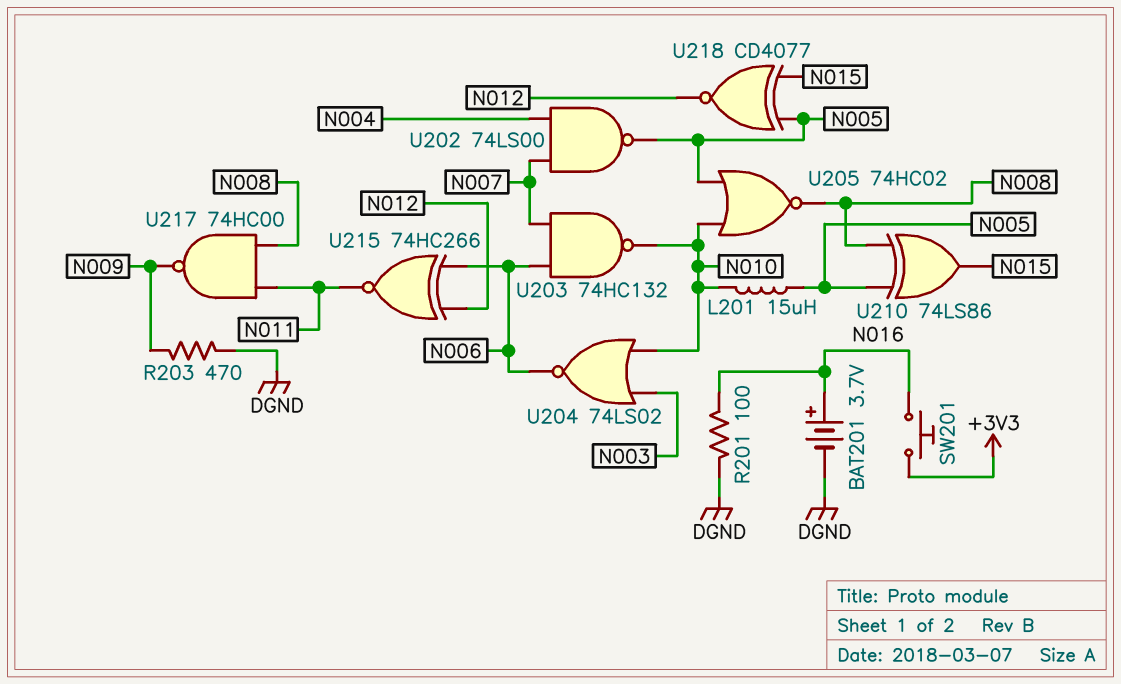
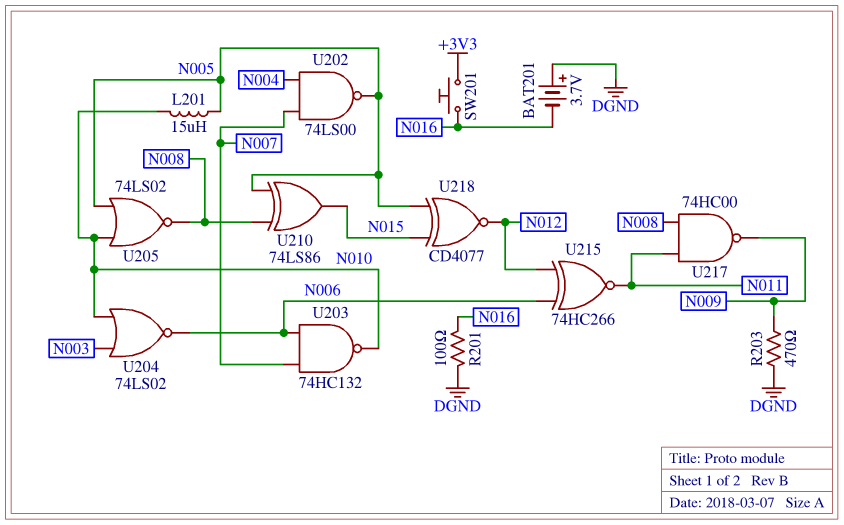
BAT201: 3.7V (plus N016, minus DGND) -> 3.7V (plus DGND, minus N016)
U205: NOR 74HC02 (in N005, in N010, out N008) -> NOR 74LS02 (in N005, in N010, out N008)

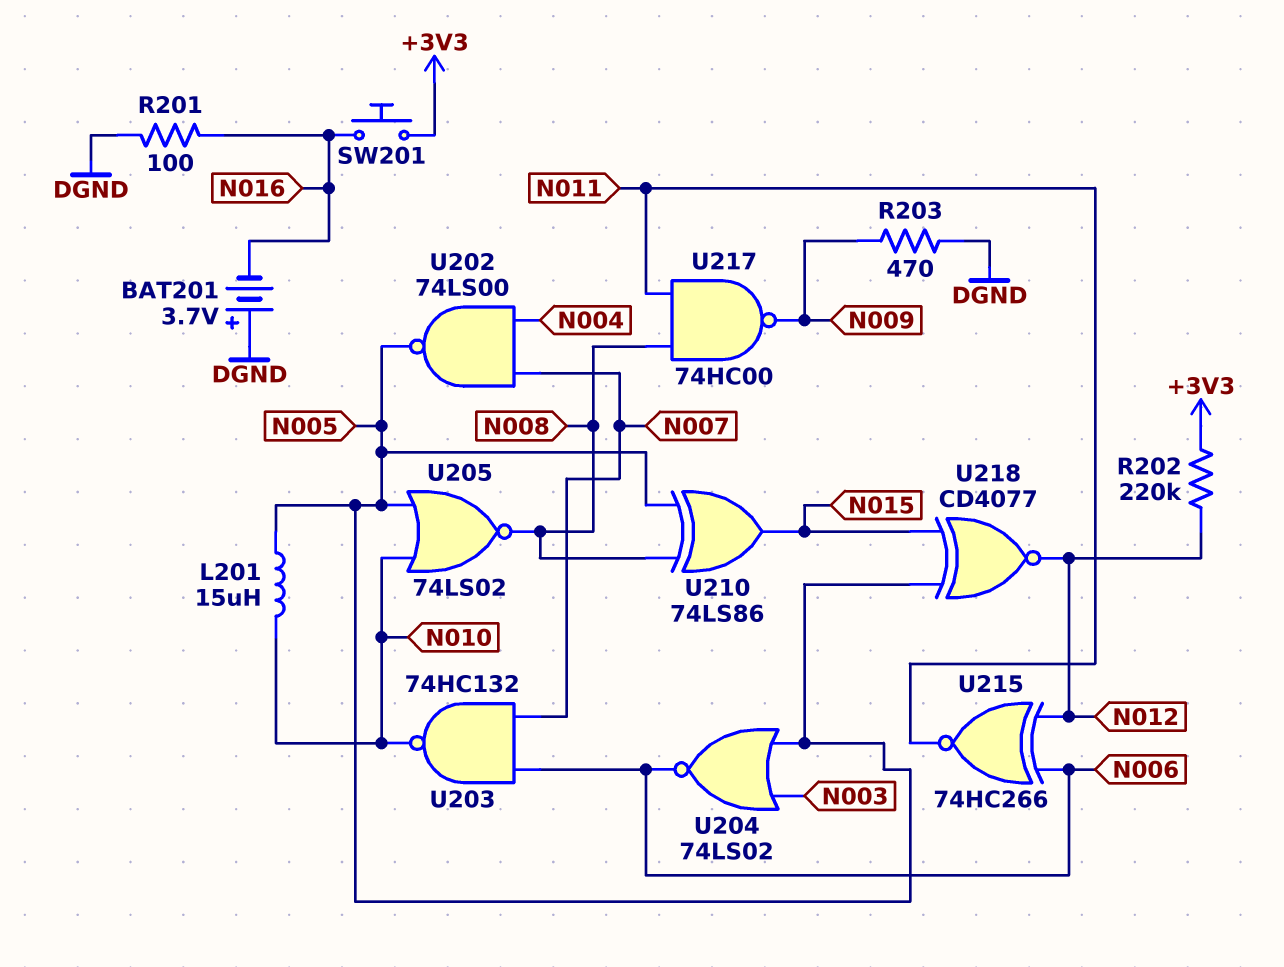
R202: none -> 220k (+3V3, N012)
U204: NOR 74LS02 (in N003, in N010, out N006) -> NOR 74LS02 (in N003, in N005, out N006)

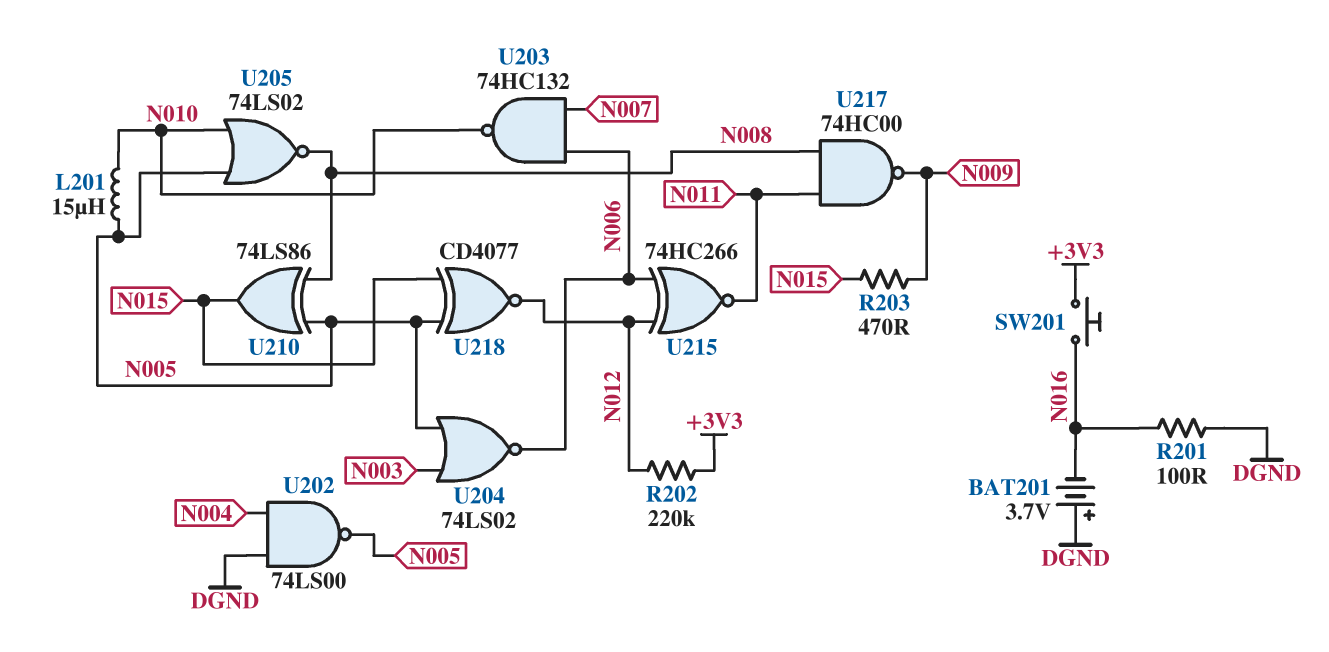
R203: 470 (DGND, N009) -> 470 (N009, N015)
U202: NAND 74LS00 (in N004, in N007, out N005) -> NAND 74LS00 (in DGND, in N004, out N005)

